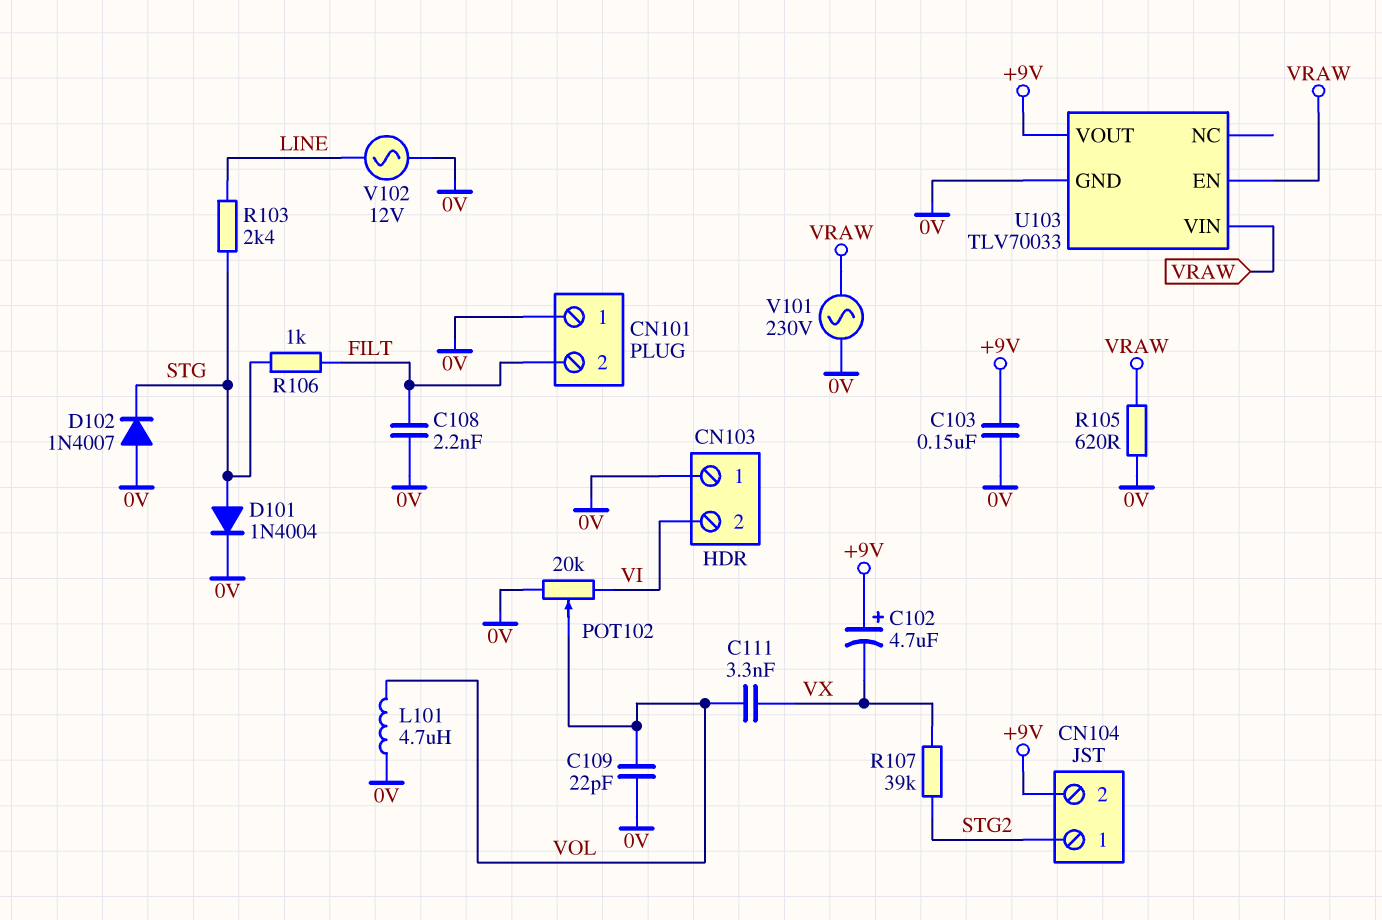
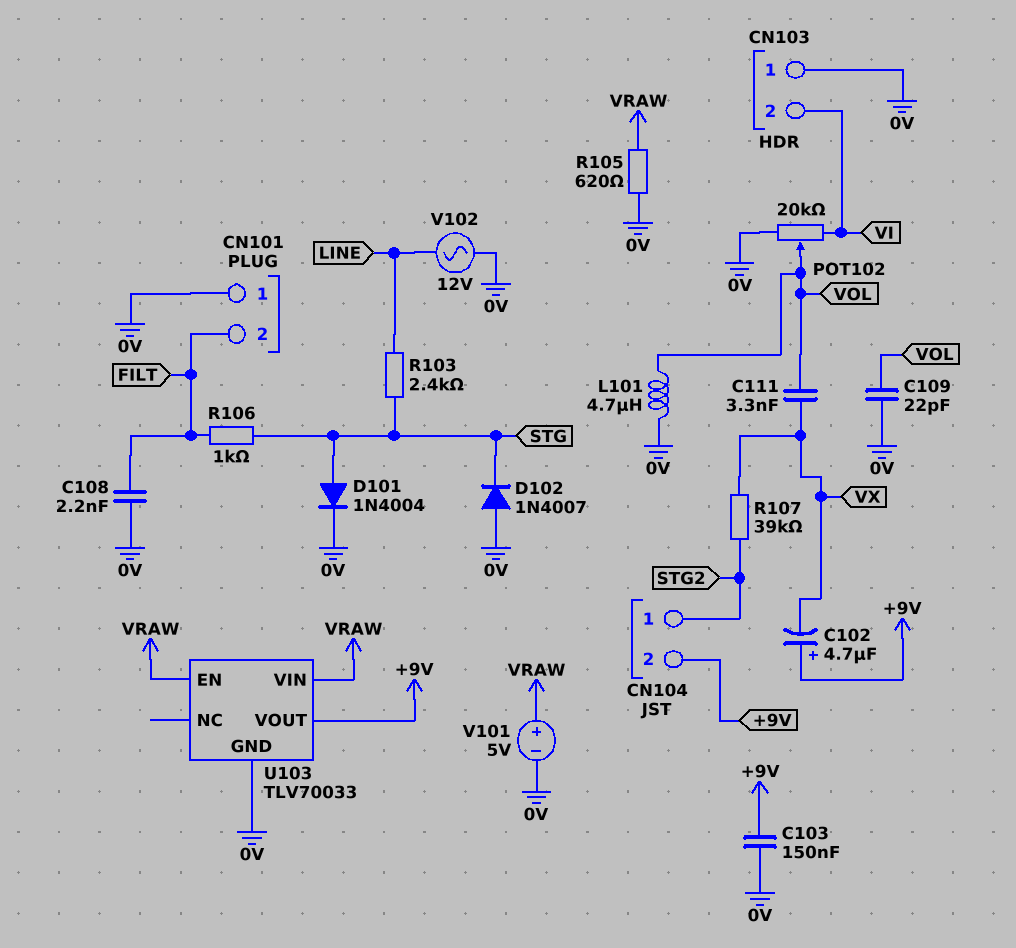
V101: AC 230V (0V, VRAW) -> 5V (plus VRAW, minus 0V)

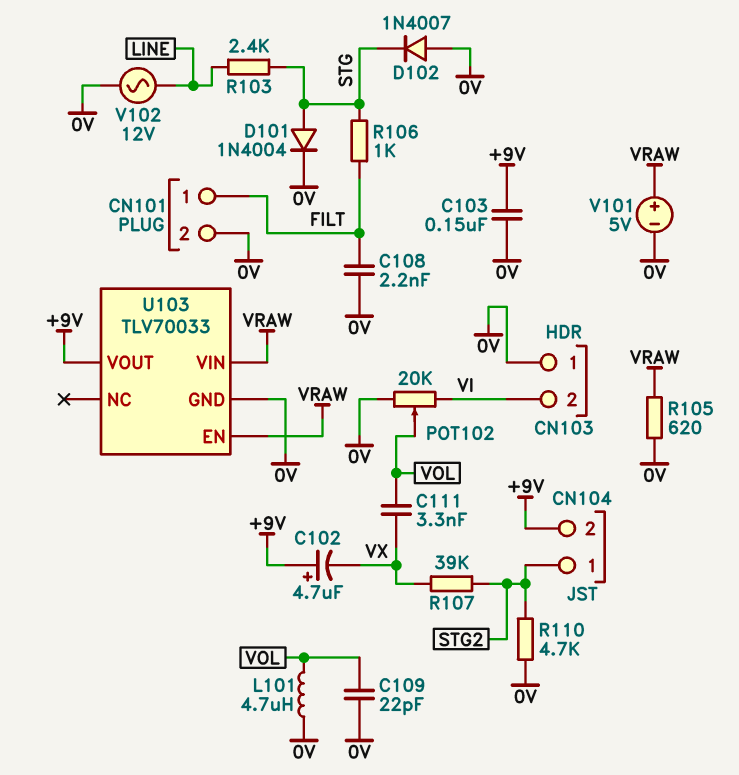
CN101 pin 1: 0V -> FILT
CN101 pin 2: FILT -> 0V
R110: none -> 4.7k (0V, STG2)

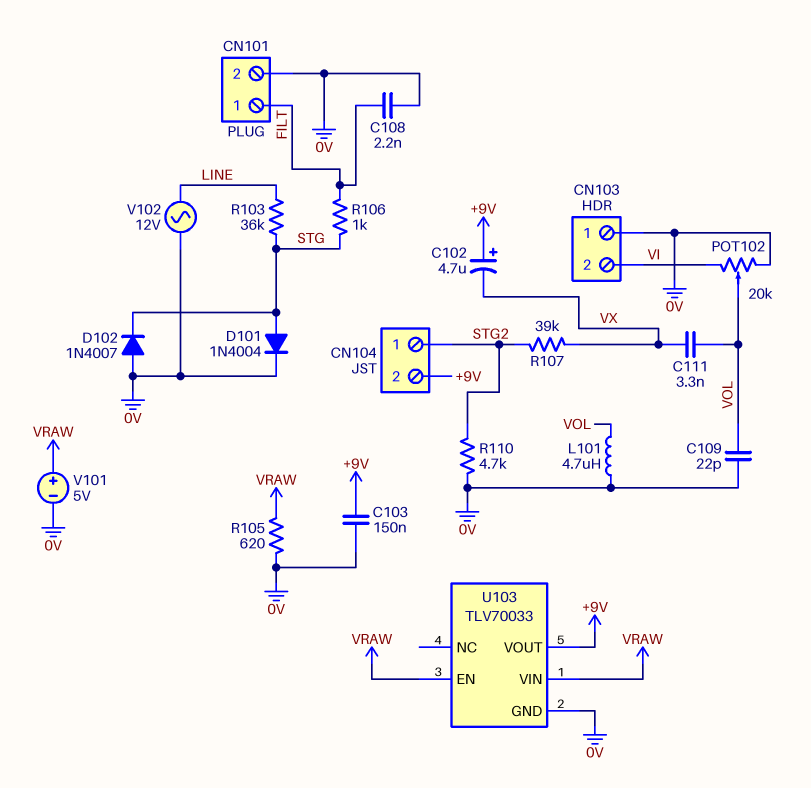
R103: 2.4k (LINE, STG) -> 36k (LINE, STG)

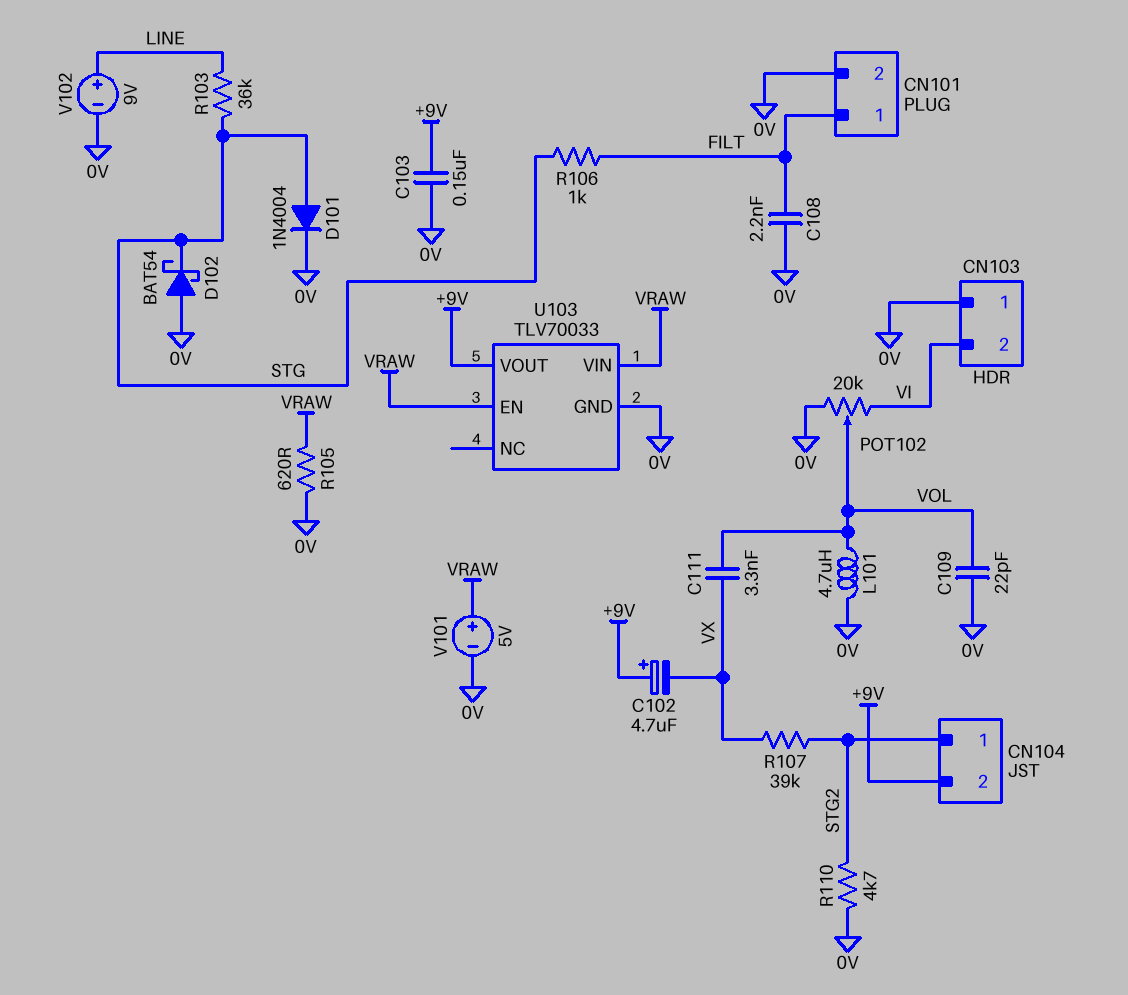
D102: diode 1N4007 (A 0V, K STG) -> schottky BAT54 (A 0V, K STG)
V102: AC 12V (0V, LINE) -> 9V (plus LINE, minus 0V)

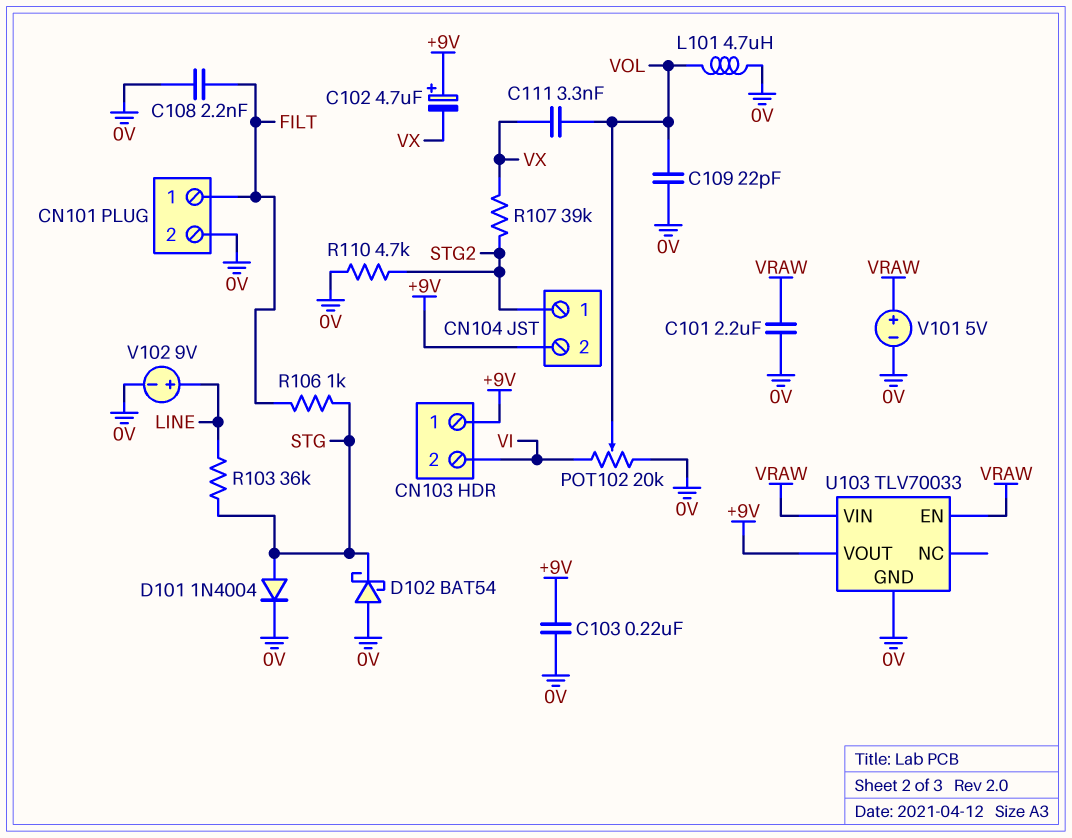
C101: none -> 2.2uF (0V, VRAW)
C103: 150nF (+9V, 0V) -> 220nF (+9V, 0V)
CN103 pin 1: 0V -> +9V
R105: 620 (0V, VRAW) -> none

